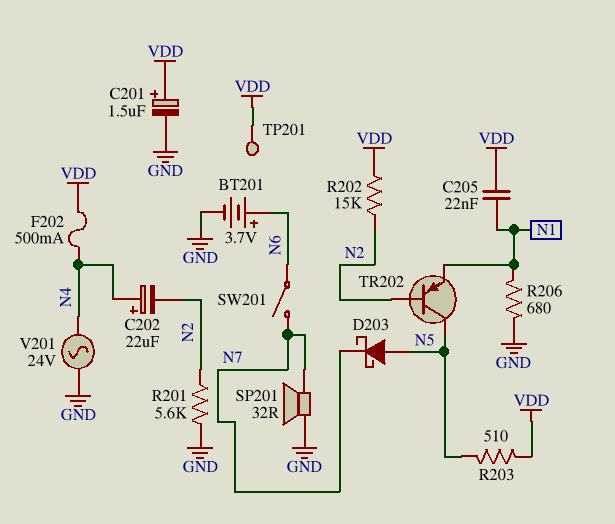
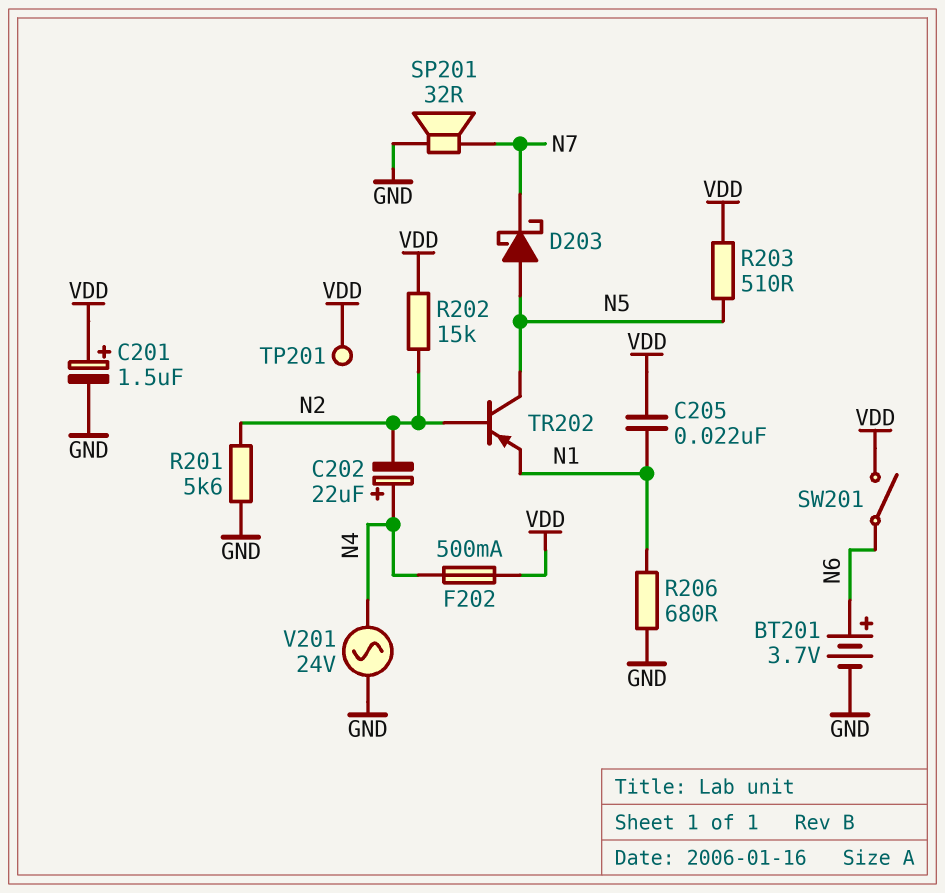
SW201: switch (N6, N7) -> switch (N6, VDD)

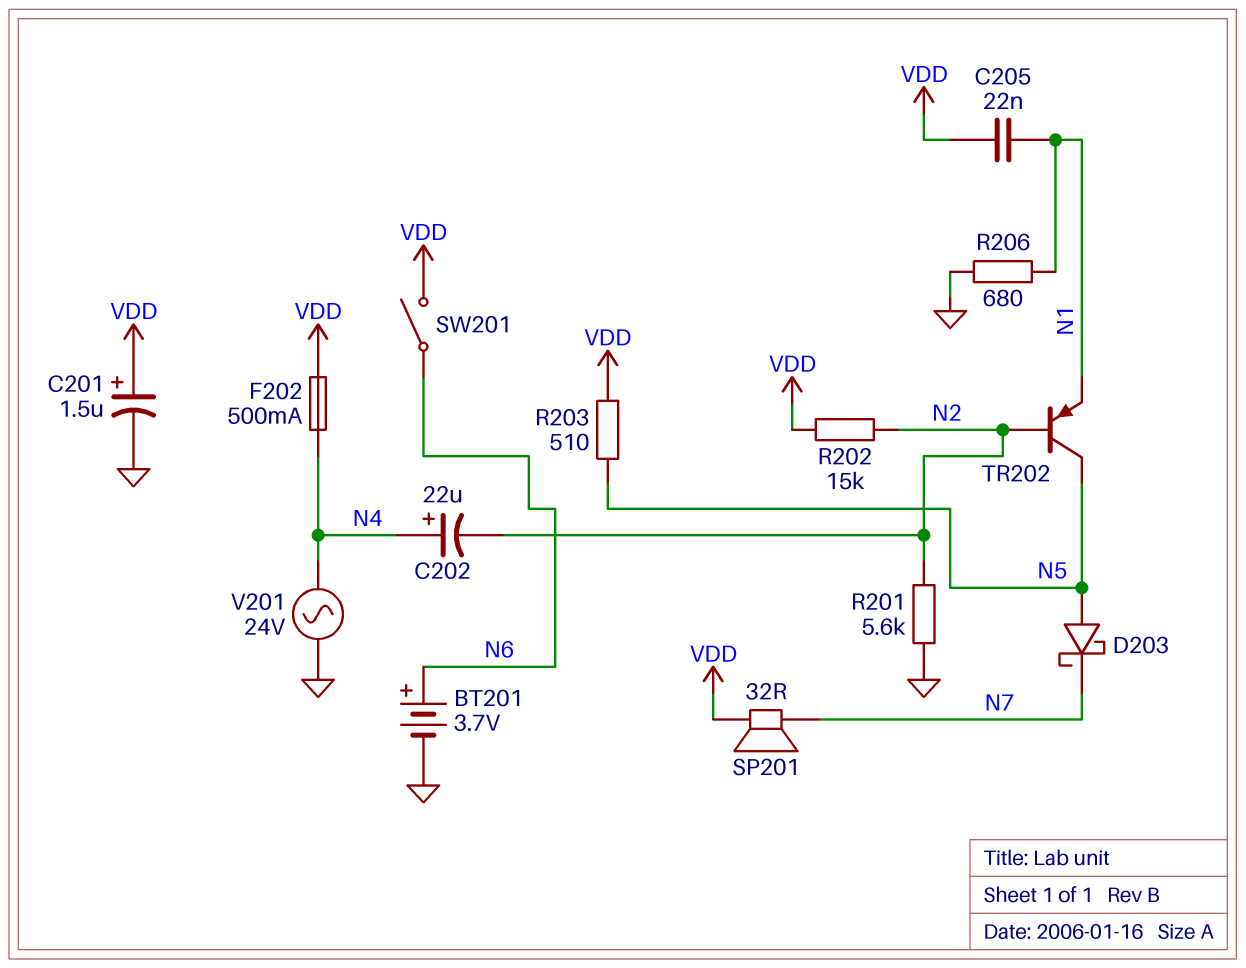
SP201: speaker 32R (GND, N7) -> speaker 32R (N7, VDD)
TP201: test point (VDD) -> none

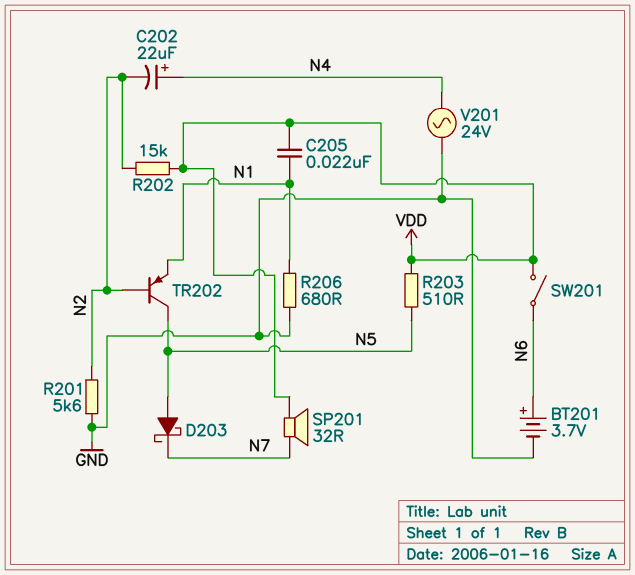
C201: 1.5uF (plus VDD, minus GND) -> none
F202: 500mA (N4, VDD) -> none

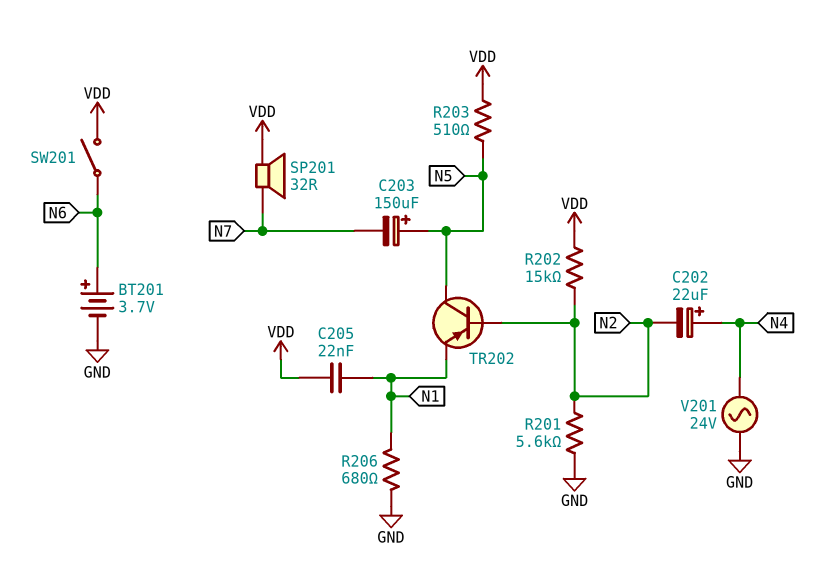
C203: none -> 150uF (plus N5, minus N7)
D203: schottky (A N5, K N7) -> none

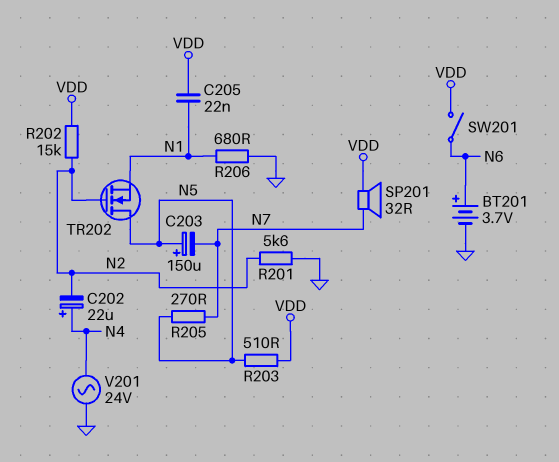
R205: none -> 270 (N5, N7)
TR202: PNP (B N2, C N5, E N1) -> NMOS (G N2, D N5, S N1)

